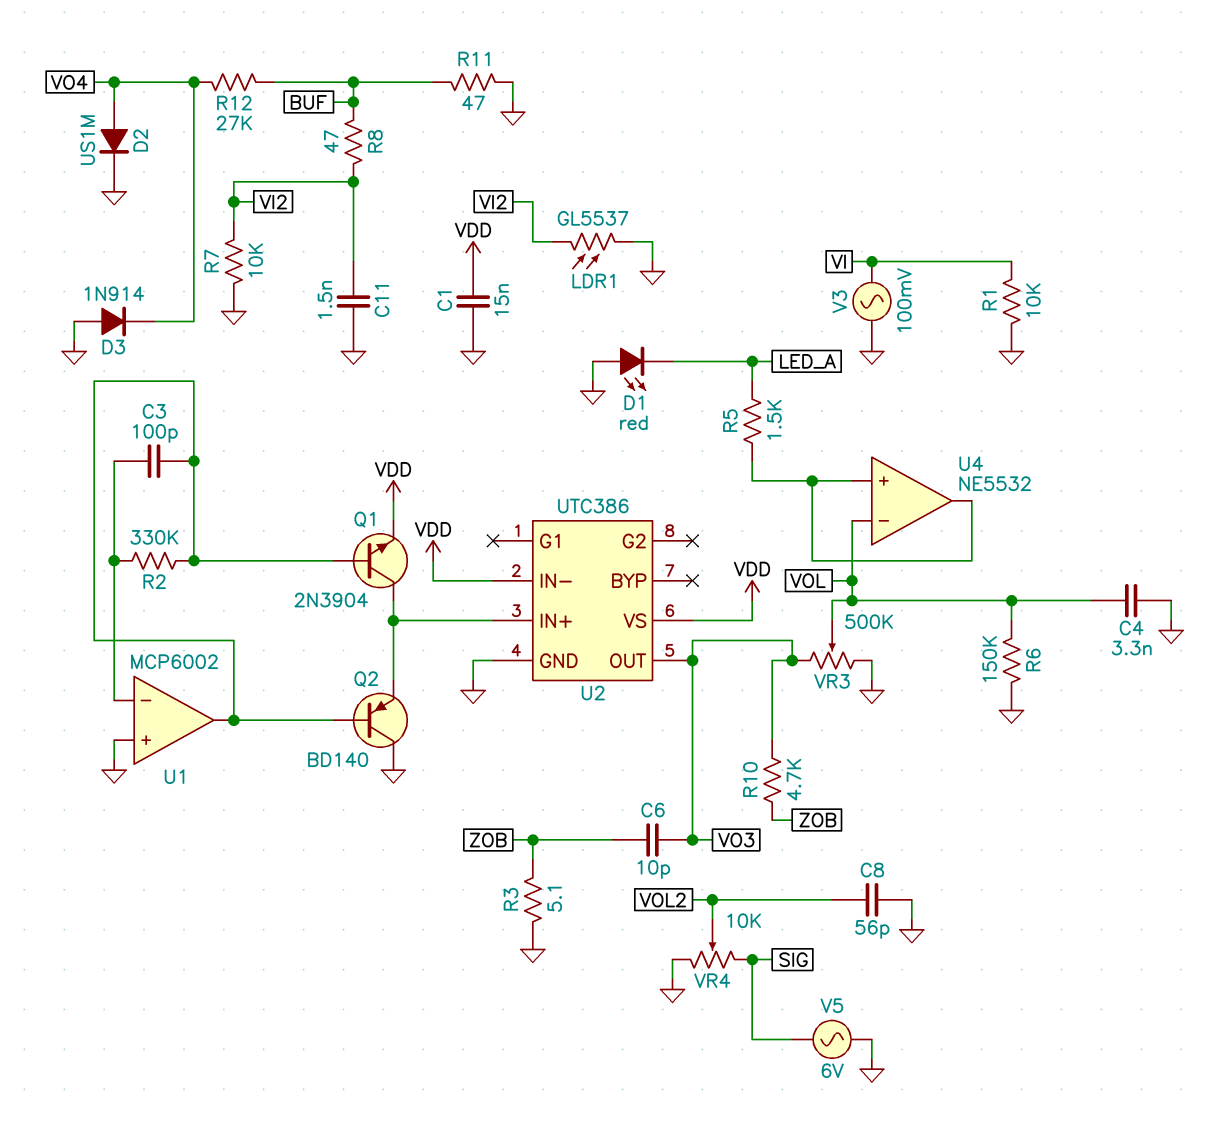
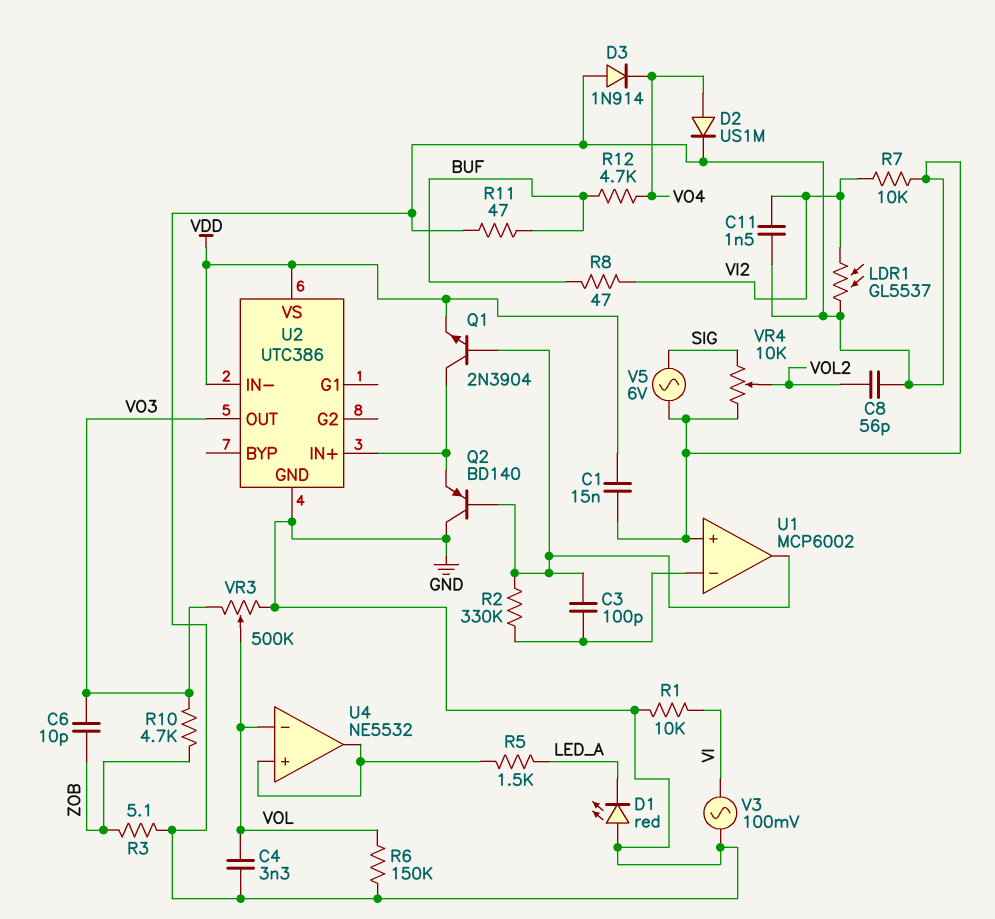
R12: 27k (BUF, VO4) -> 4.7k (BUF, VO4)

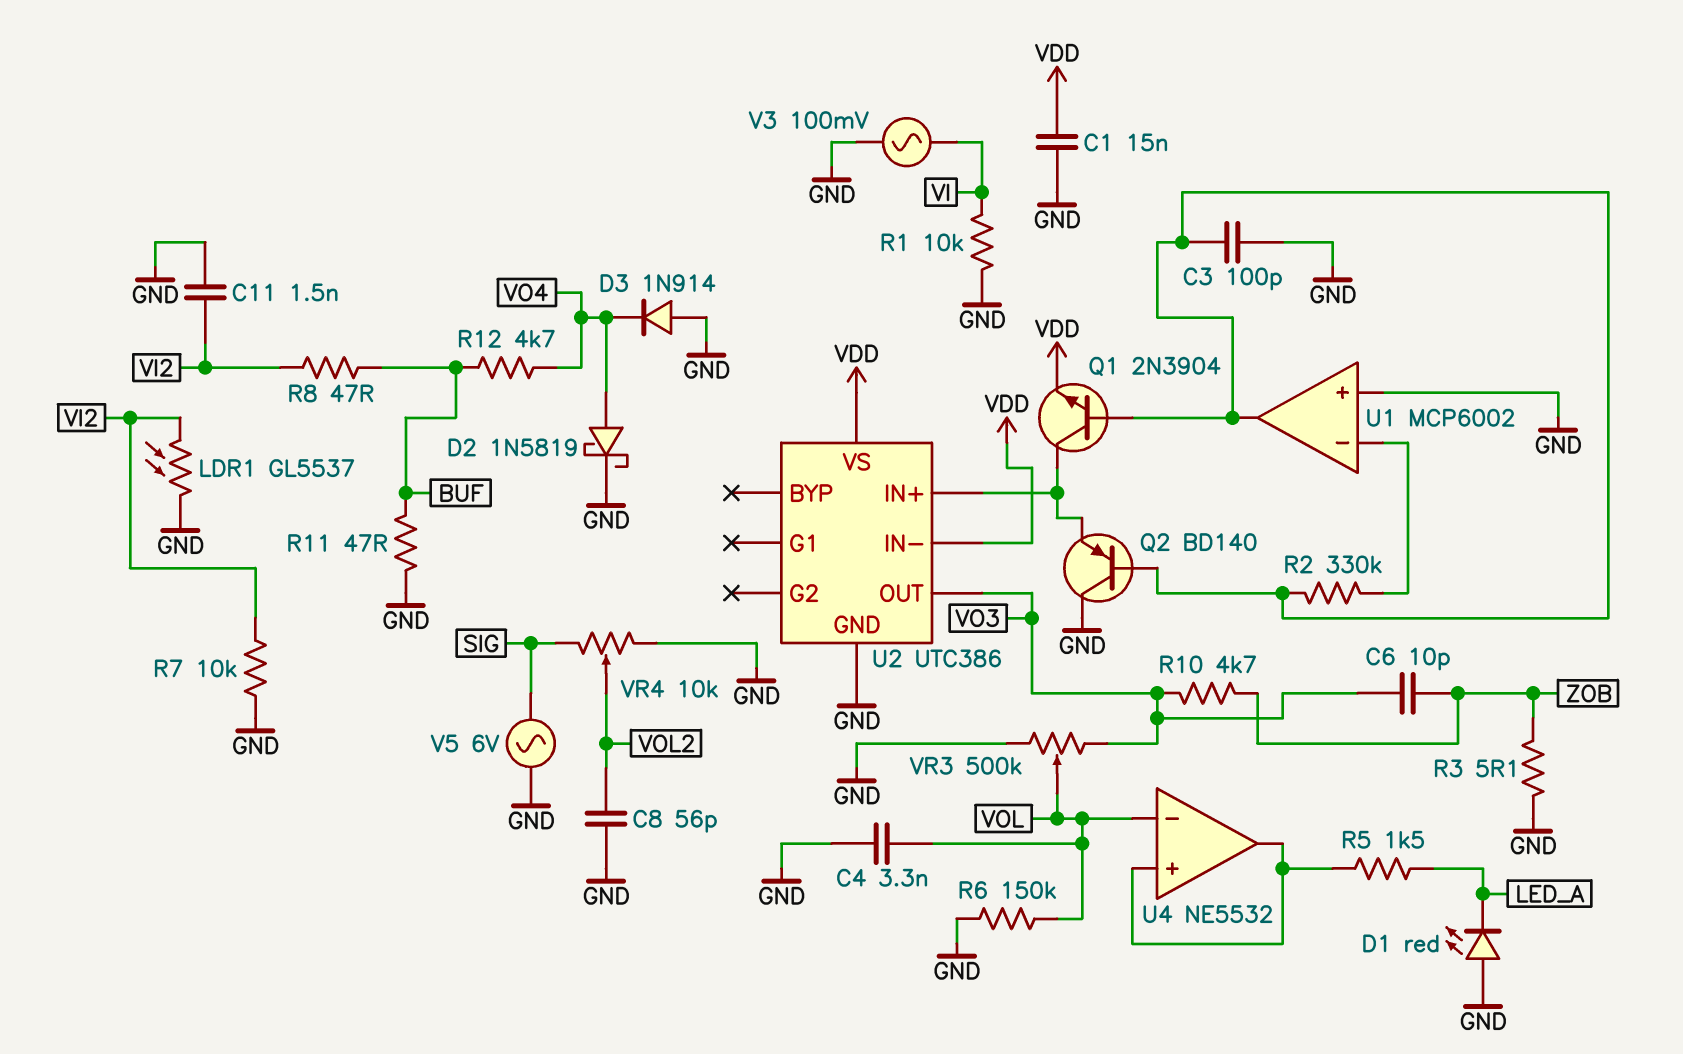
C3: 100pF (U1/in-, U1/out) -> 100pF (GND, U1/out)
D2: diode US1M (A VO4, K GND) -> schottky 1N5819 (A VO4, K GND)

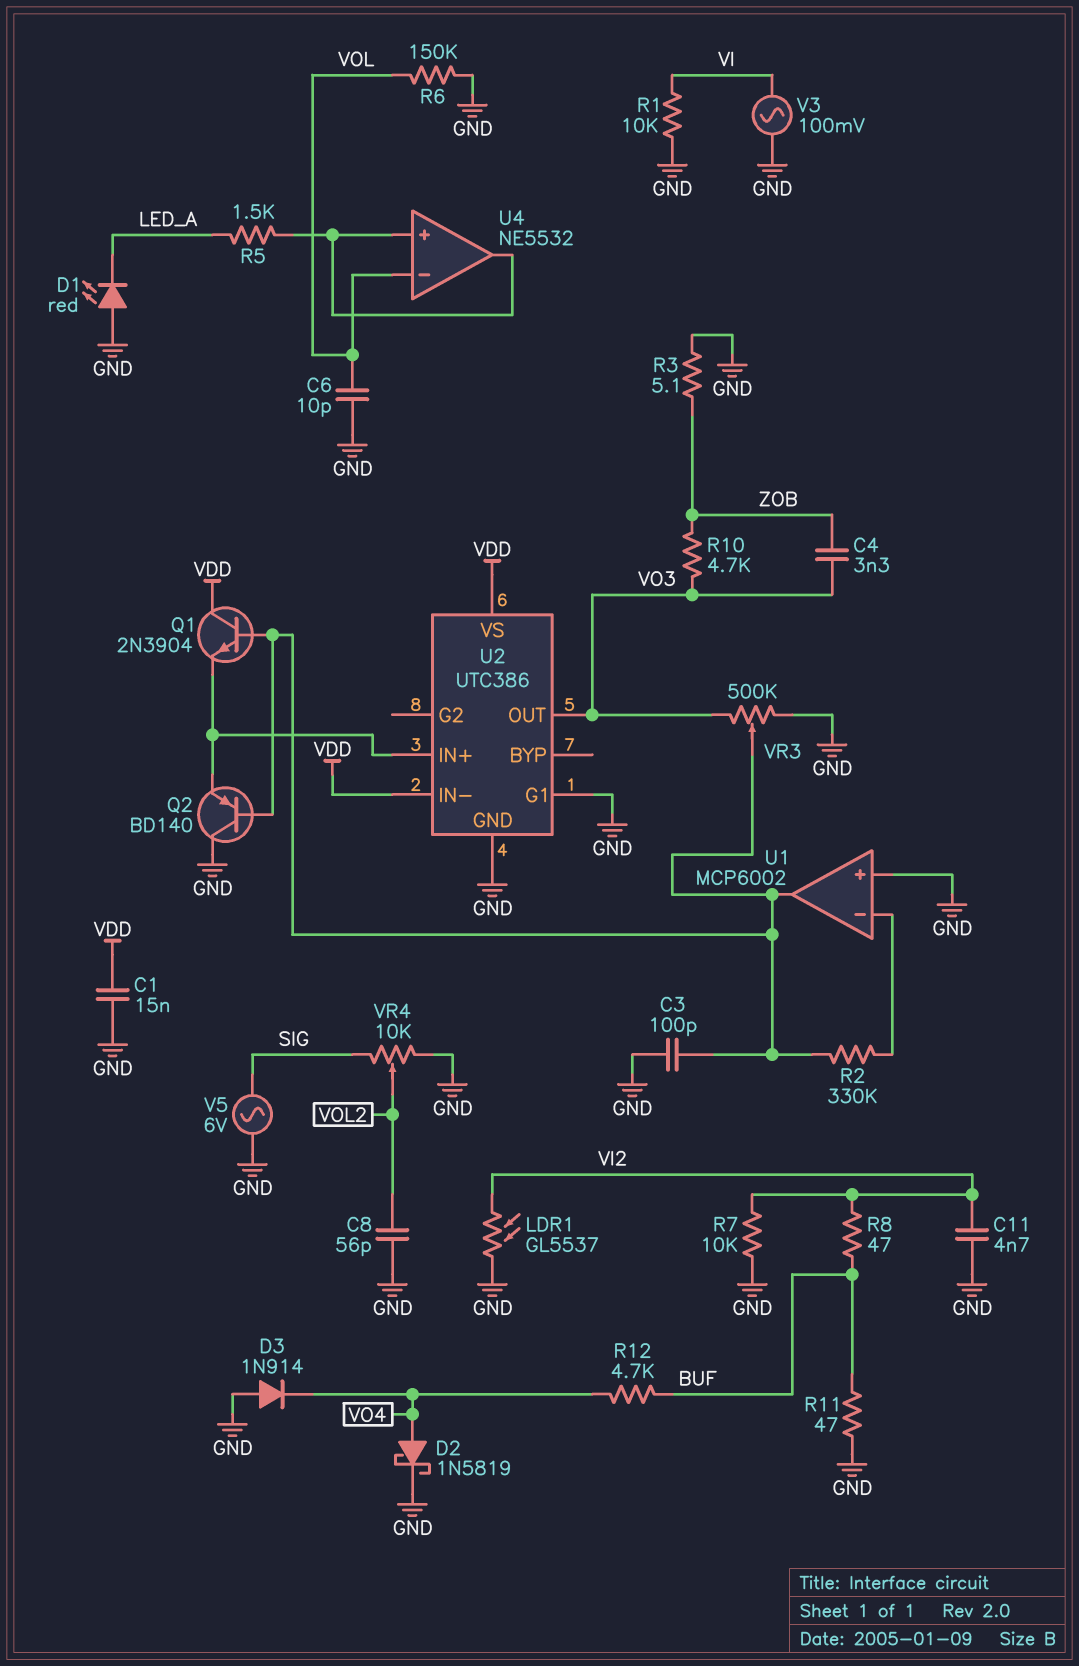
C4: 3.3nF (GND, VOL) -> 3.3nF (VO3, ZOB)
C6: 10pF (VO3, ZOB) -> 10pF (GND, VOL)
C11: 1.5nF (GND, VI2) -> 4.7nF (GND, VI2)
Q1: NPN 2N3904 (B U1/out, C U2/IN+, E VDD) -> NPN 2N3904 (B U1/out, C VDD, E U2/IN+)
U2 pin G1: none -> GND
VR3: 500k (GND, VO3, wiper VOL) -> 500k (GND, VO3, wiper U1/out)

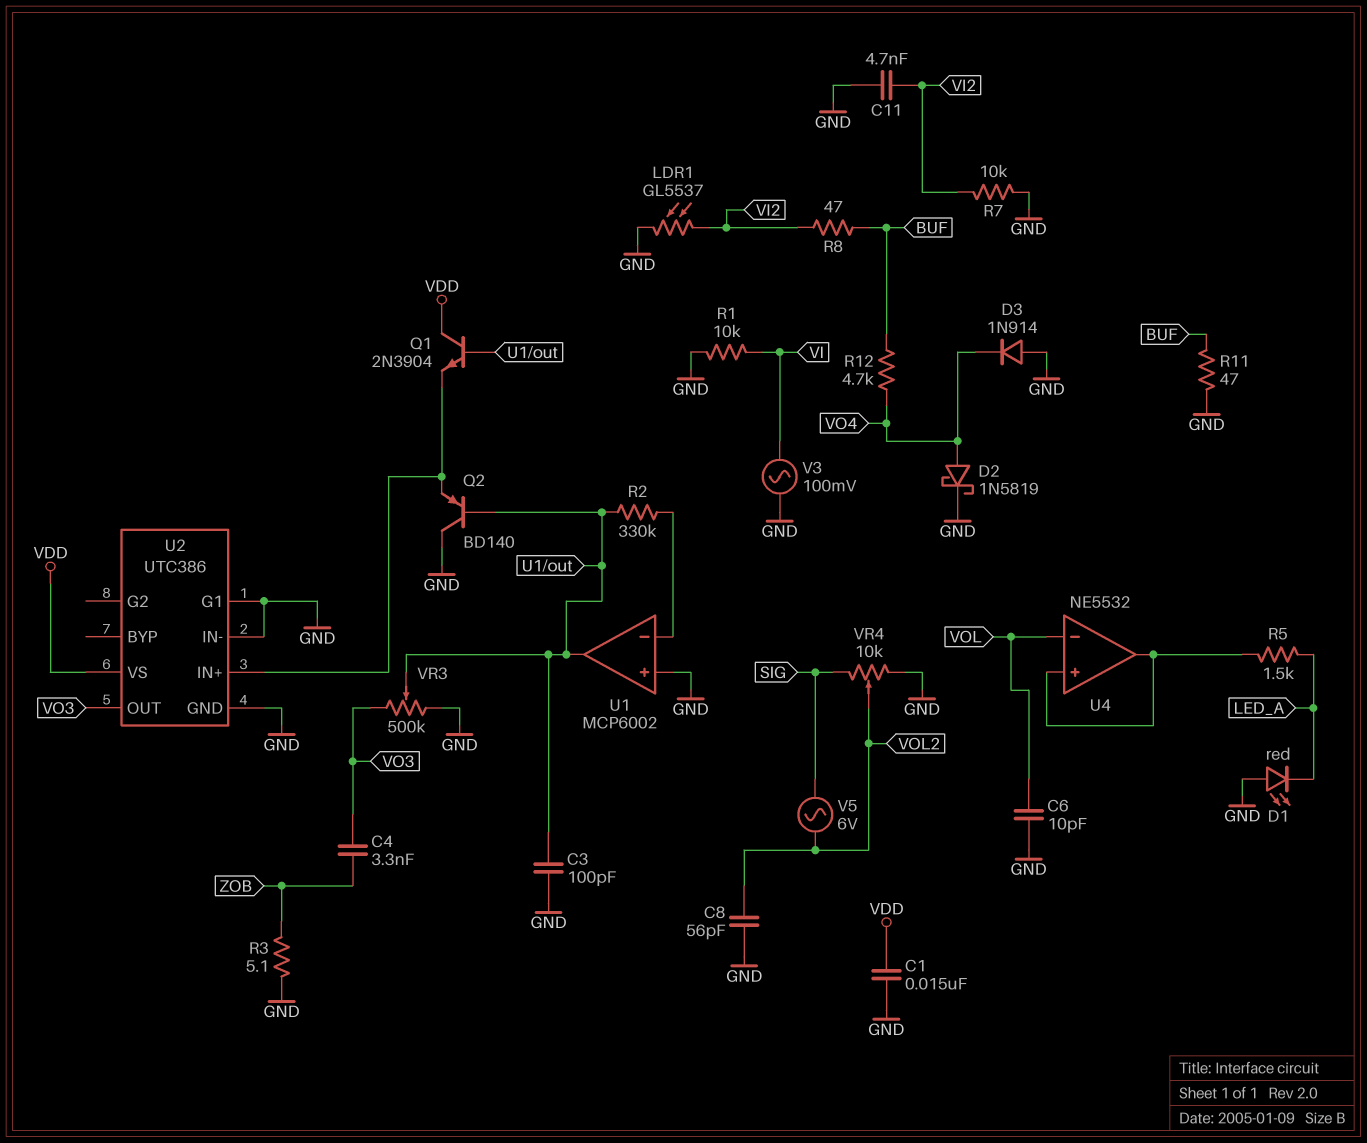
R6: 150k (GND, VOL) -> none
R10: 4.7k (VO3, ZOB) -> none
U2 pin IN-: VDD -> GND
V5: AC 6V (GND, SIG) -> AC 6V (SIG, VOL2)

